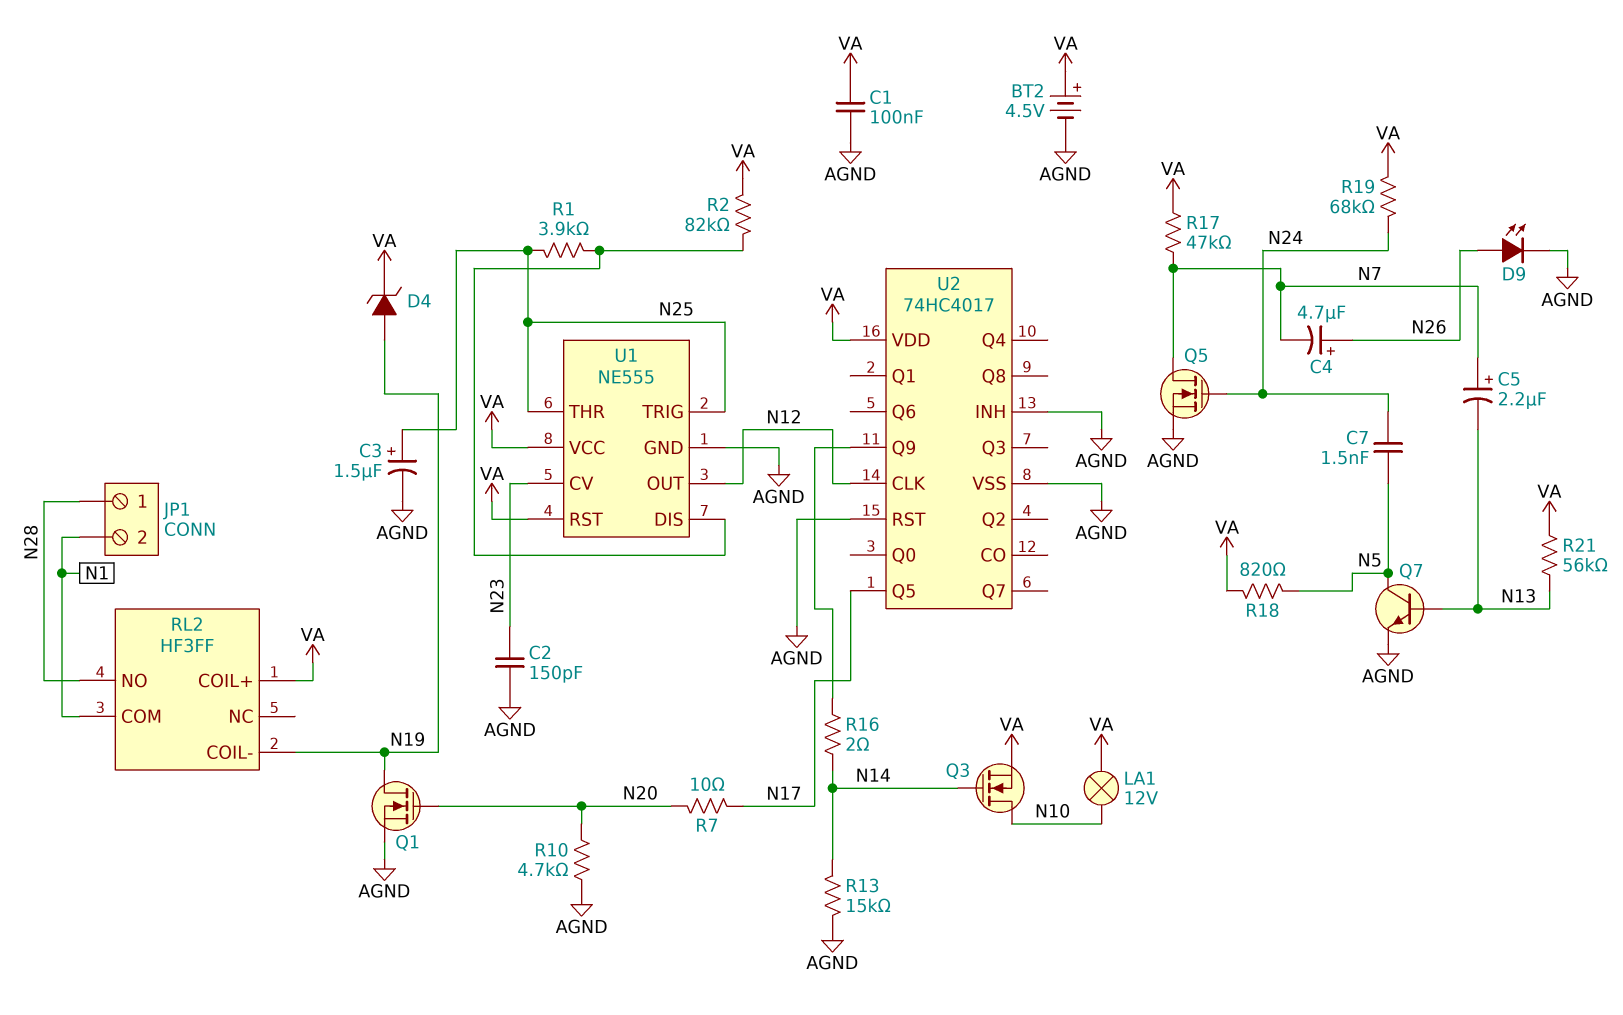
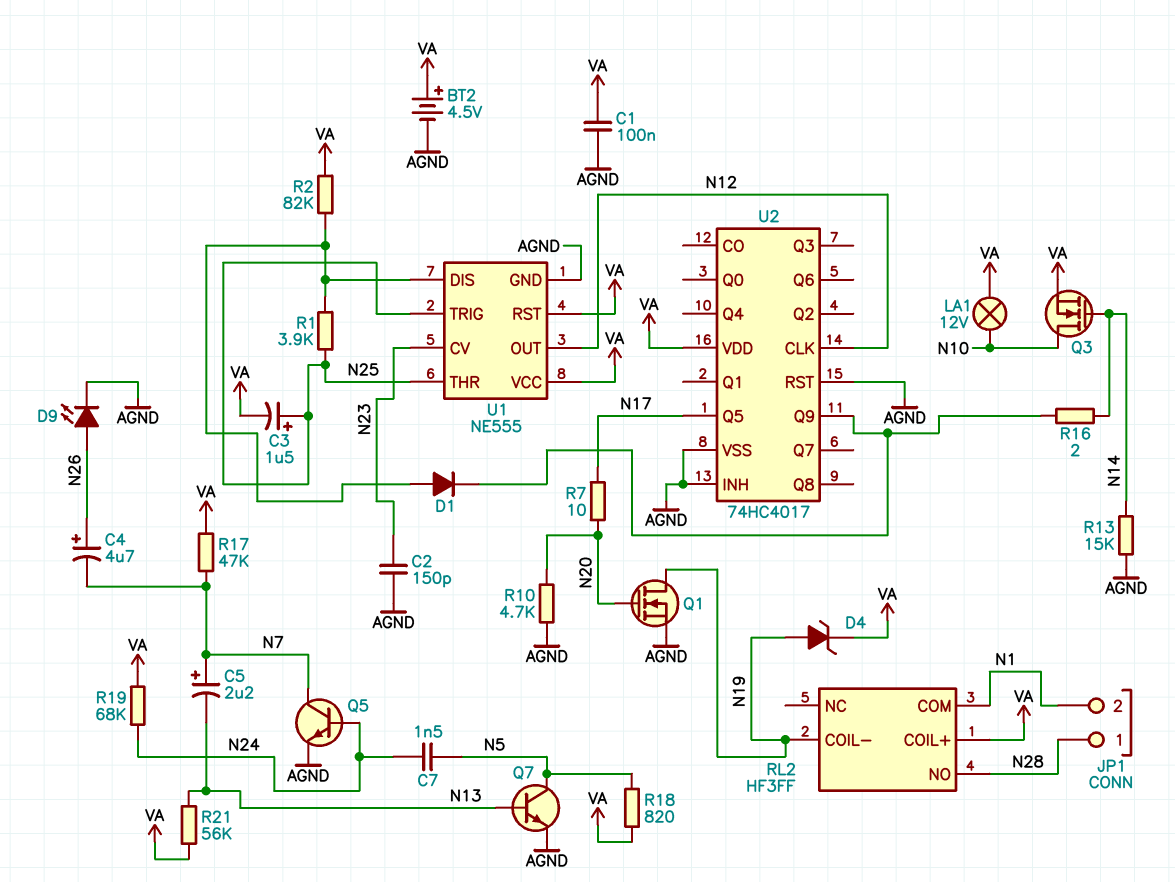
C3: 1.5uF (plus N25, minus AGND) -> 1.5uF (plus N25, minus VA)
D1: none -> diode (A U1/DIS, K U2/Q9)
Q5: NMOS (G N24, D N7, S AGND) -> NPN (B N24, C N7, E AGND)

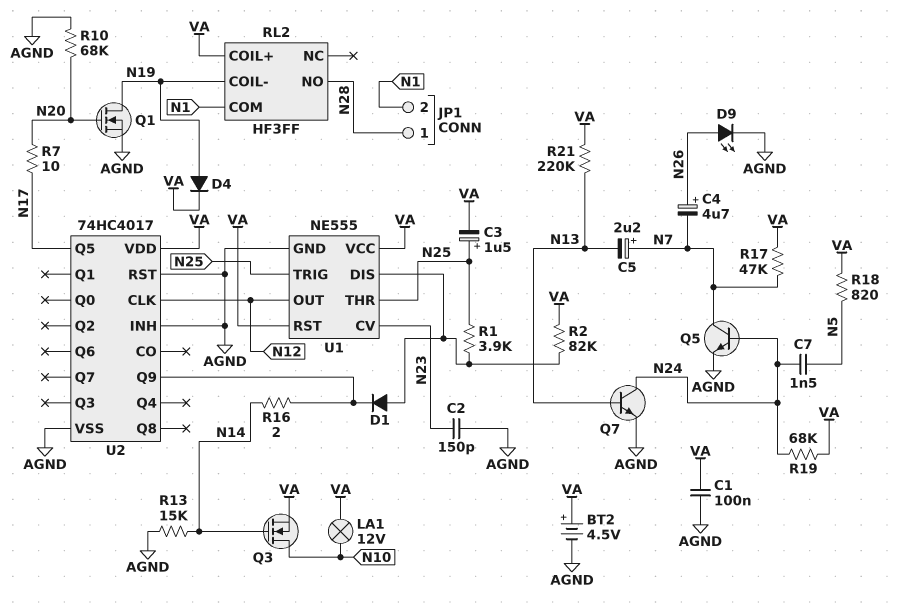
D4: zener (A N19, K VA) -> diode (A N19, K VA)
Q7: NPN (B N13, C N5, E AGND) -> NPN (B N13, C N24, E AGND)
R10: 4.7k (AGND, N20) -> 68k (AGND, N20)
R21: 56k (N13, VA) -> 220k (N13, VA)

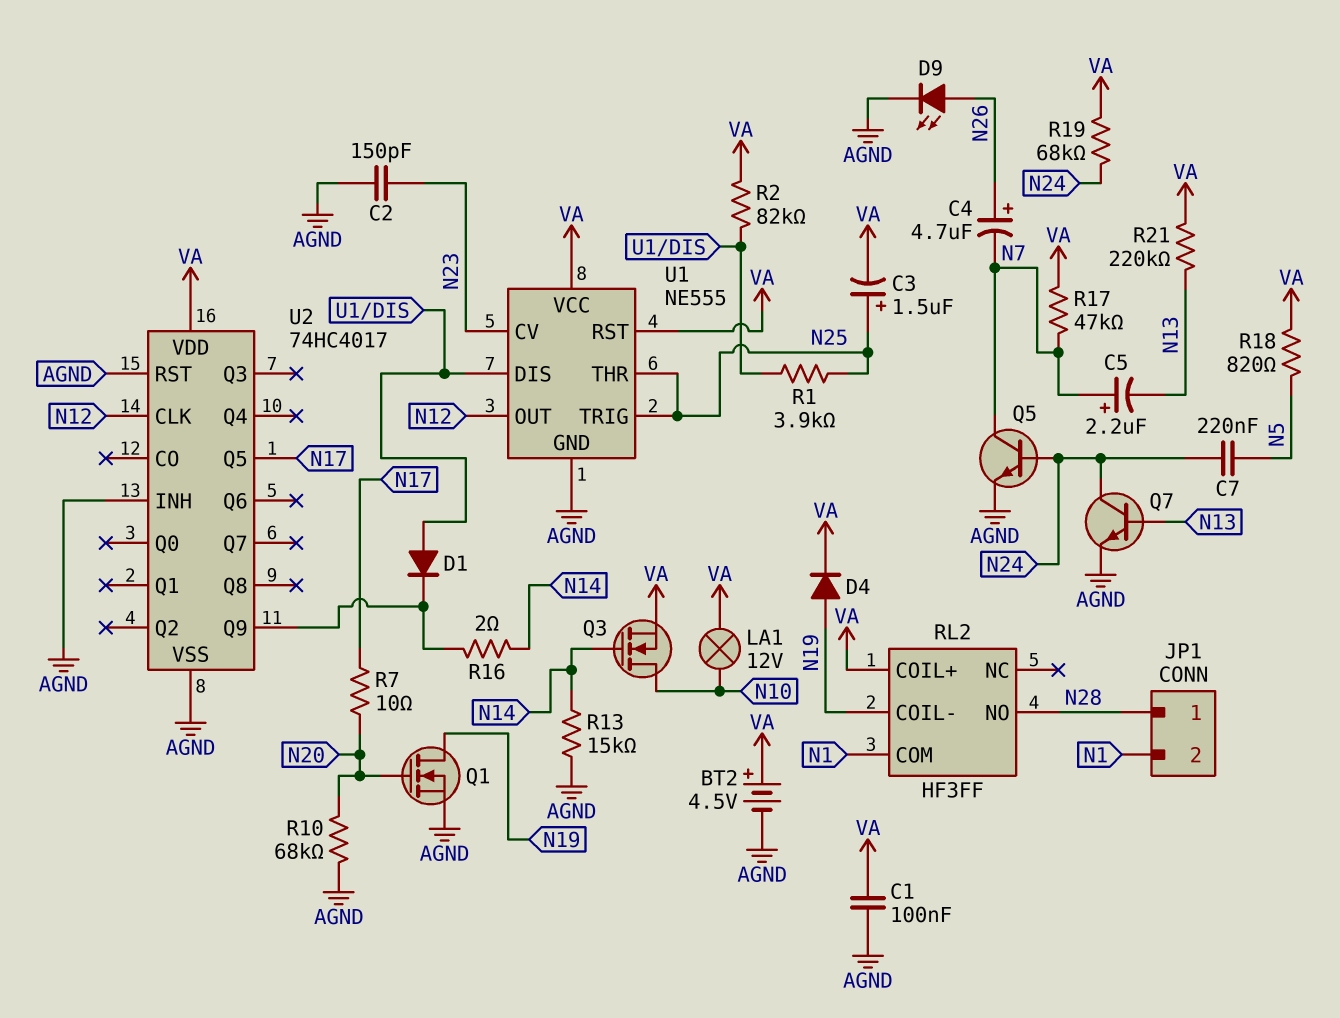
C7: 1.5nF (N5, N24) -> 220nF (N5, N24)

